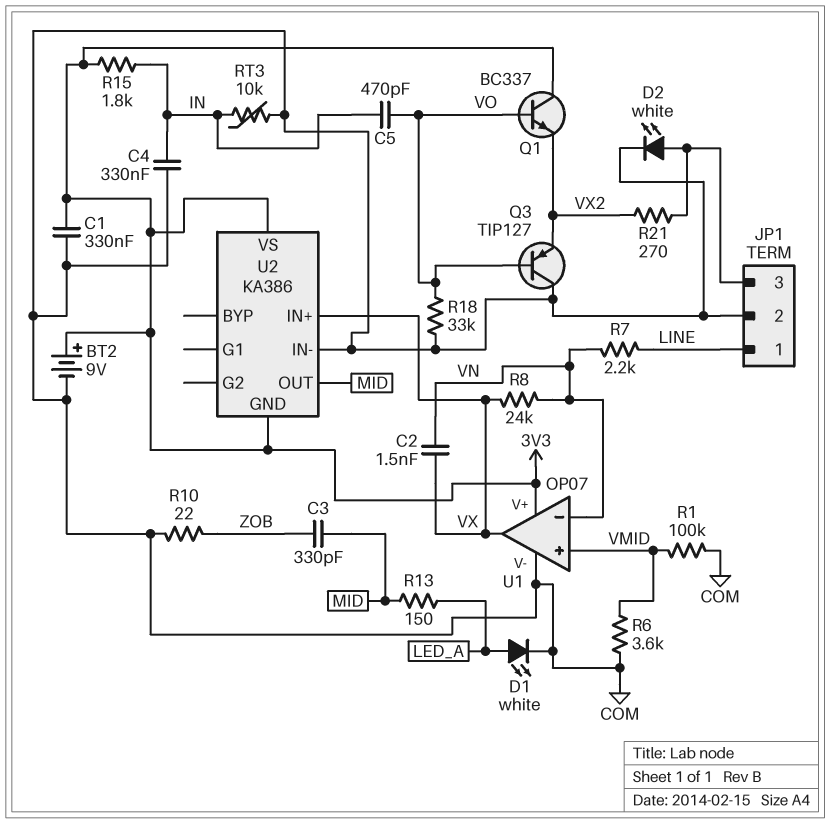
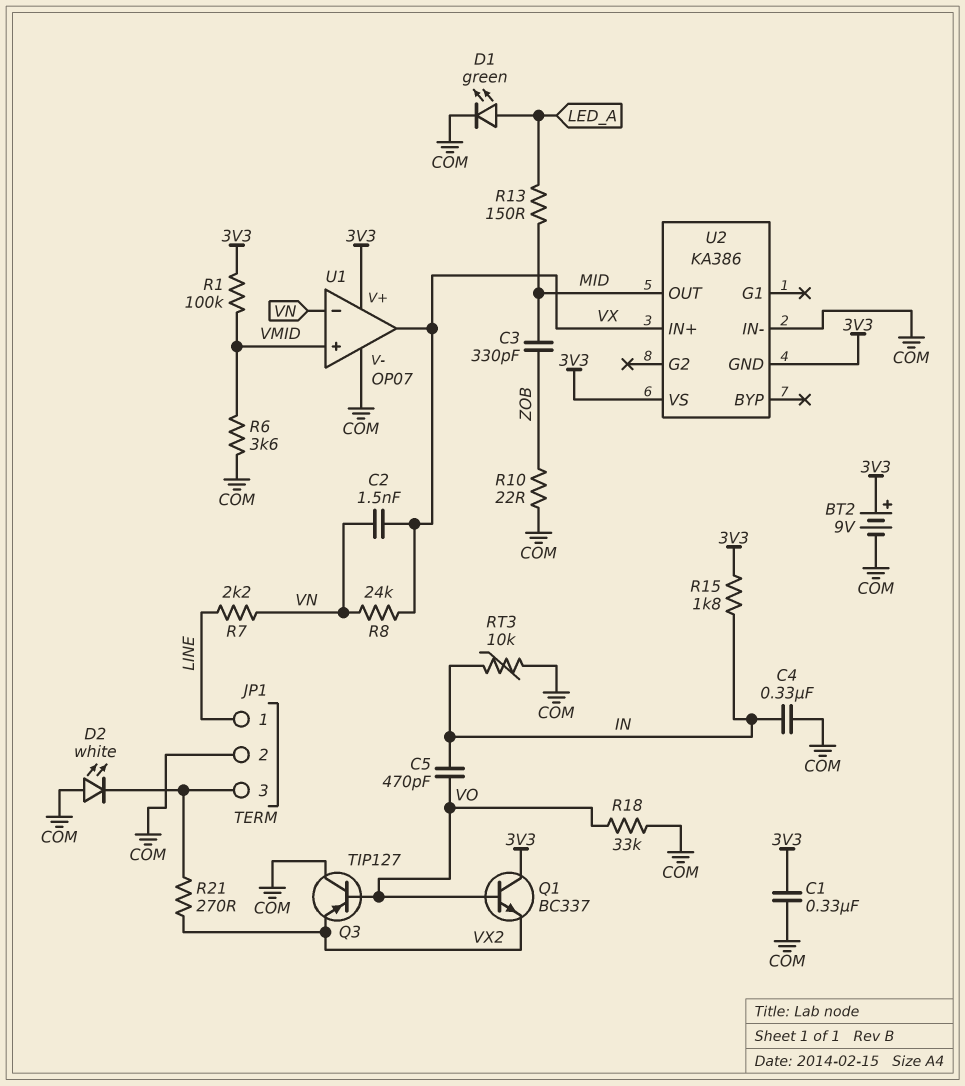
D1: LED white (A LED_A, K COM) -> LED green (A LED_A, K COM)
D2: LED white (A JP1/3, K COM) -> LED white (A COM, K JP1/3)
R1: 100k (COM, VMID) -> 100k (3V3, VMID)

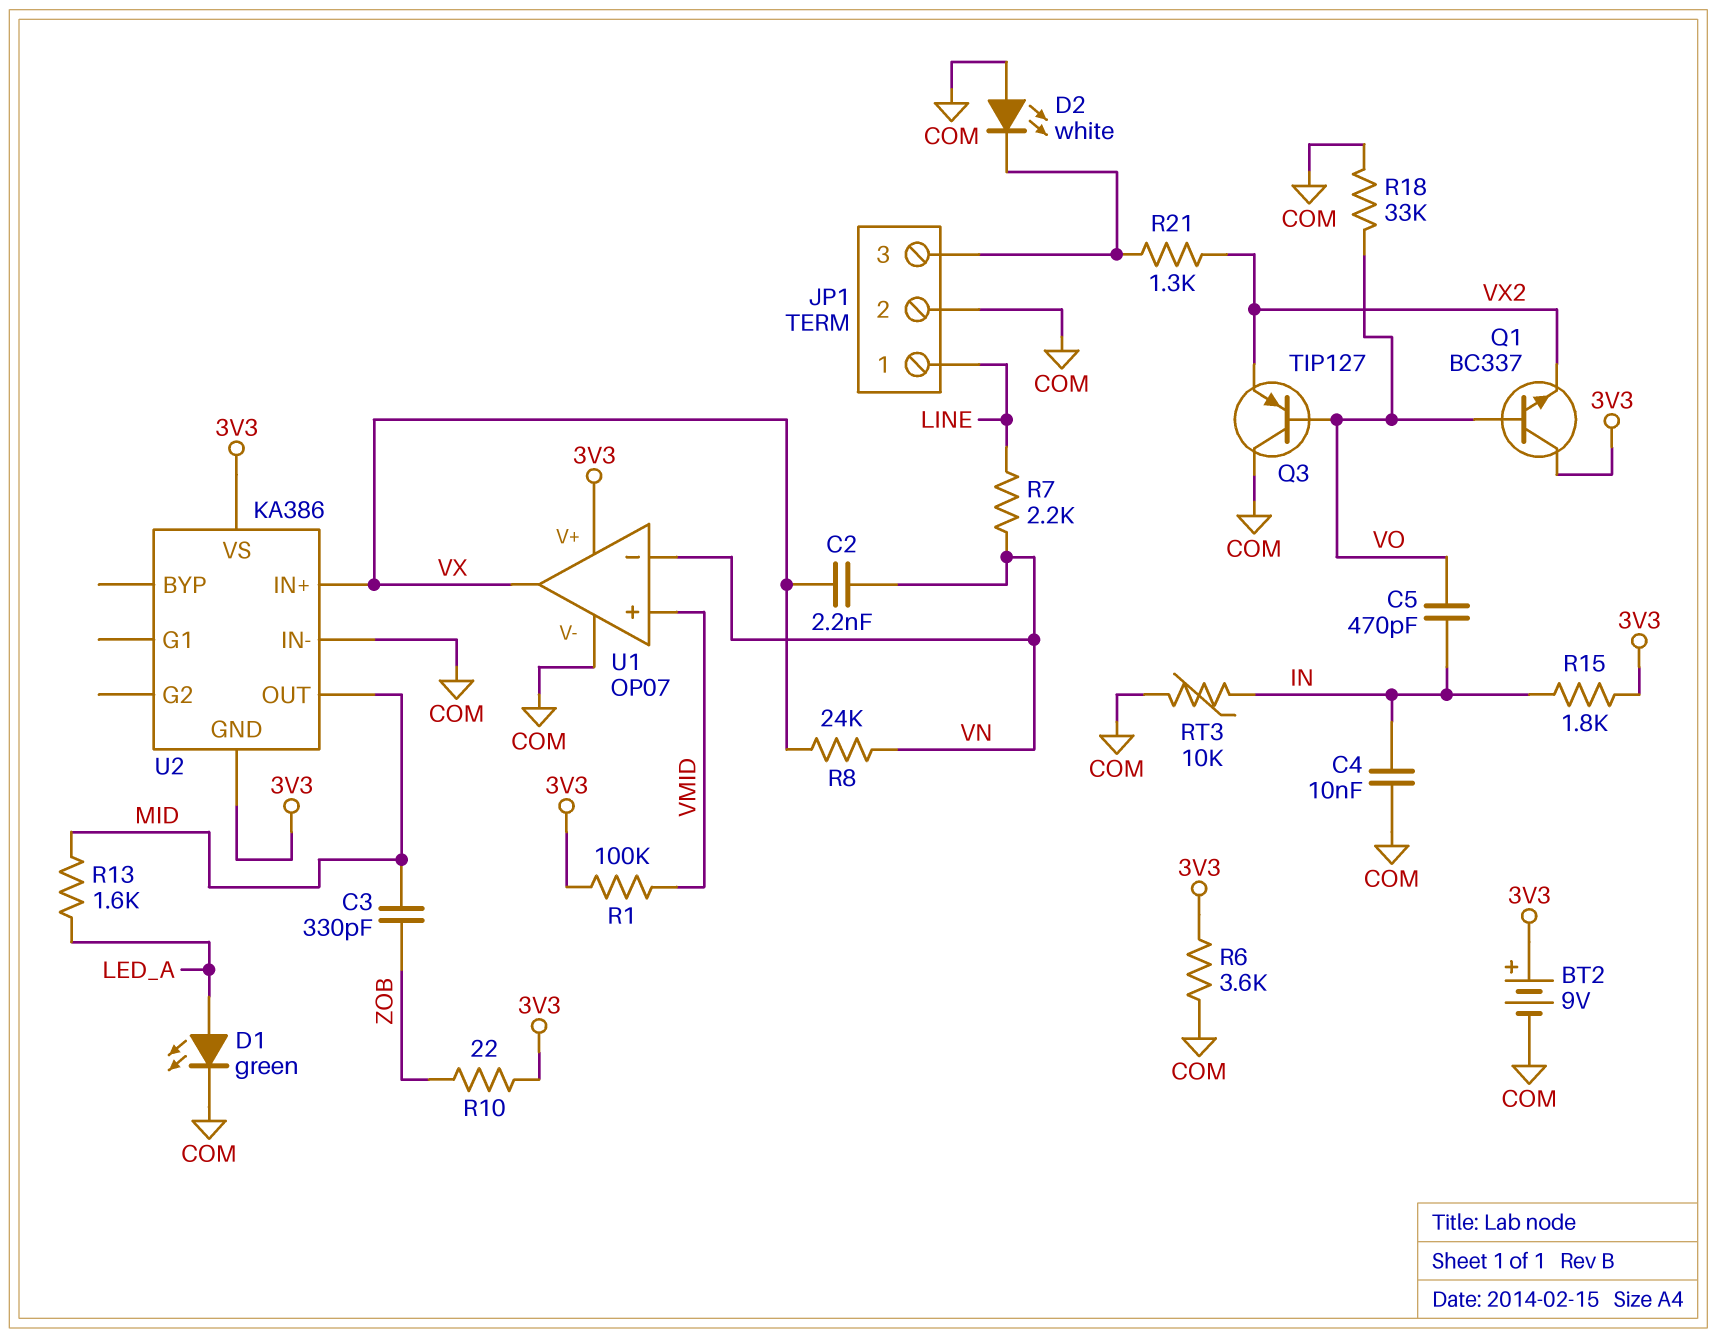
C1: 330nF (3V3, COM) -> none
C2: 1.5nF (VN, VX) -> 2.2nF (VN, VX)
C4: 330nF (COM, IN) -> 10nF (COM, IN)
R6: 3.6k (COM, VMID) -> 3.6k (3V3, COM)
R10: 22 (COM, ZOB) -> 22 (3V3, ZOB)
R13: 150 (LED_A, MID) -> 1.6k (LED_A, MID)
R21: 270 (JP1/3, VX2) -> 1.3k (JP1/3, VX2)

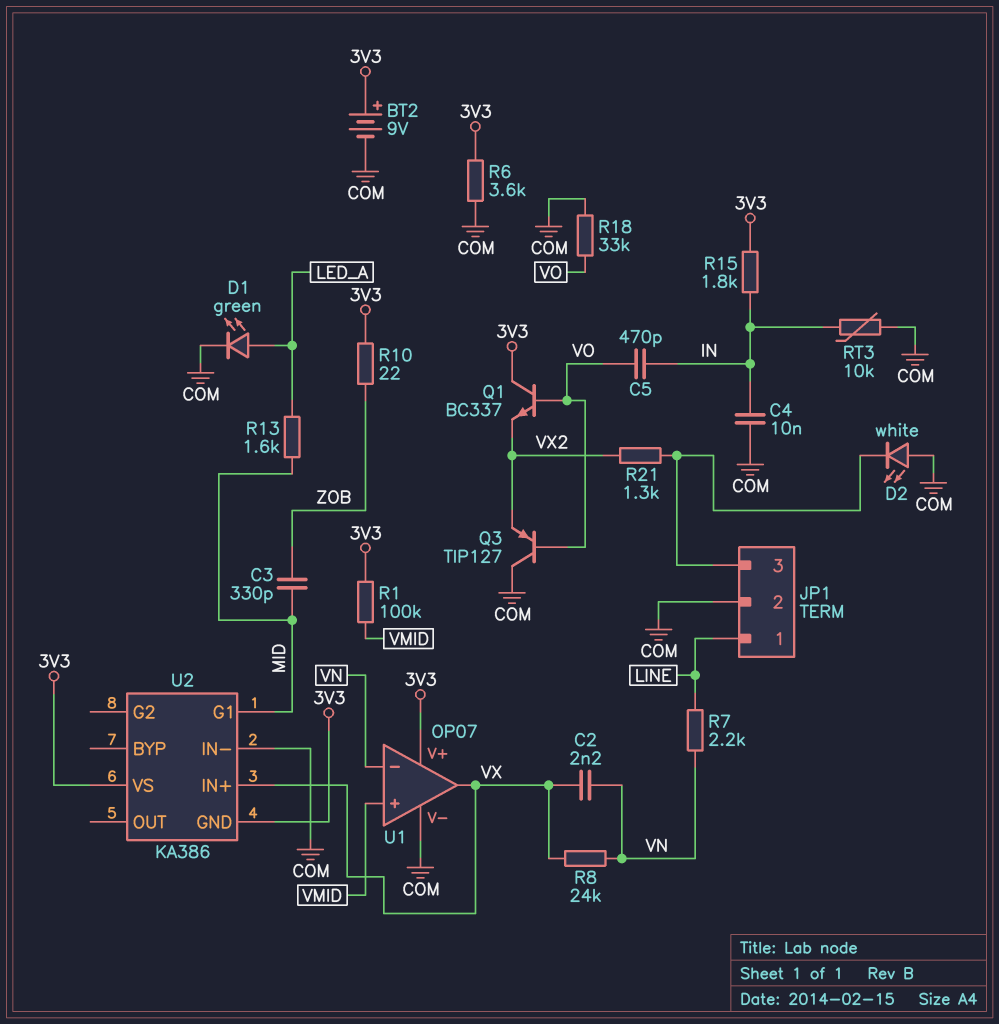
U2 pin G1: none -> MID
U2 pin OUT: MID -> none

